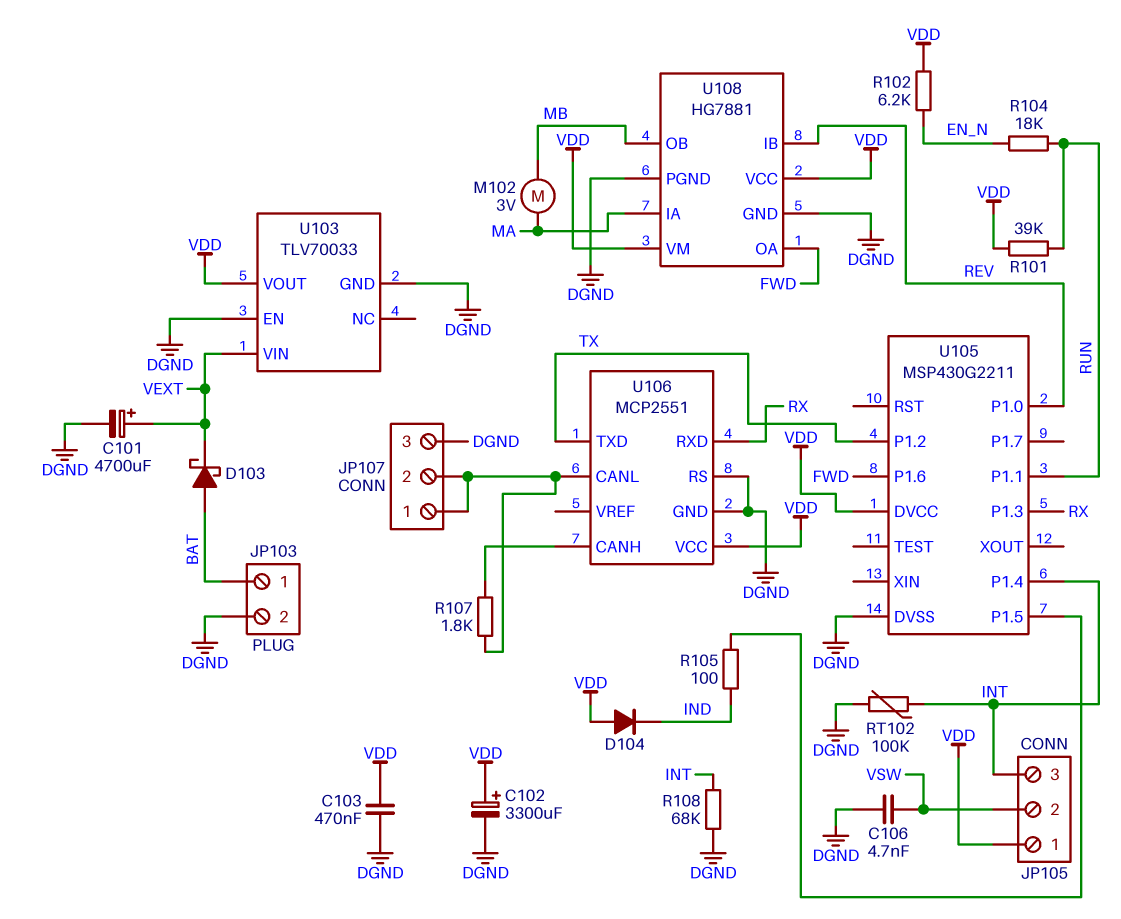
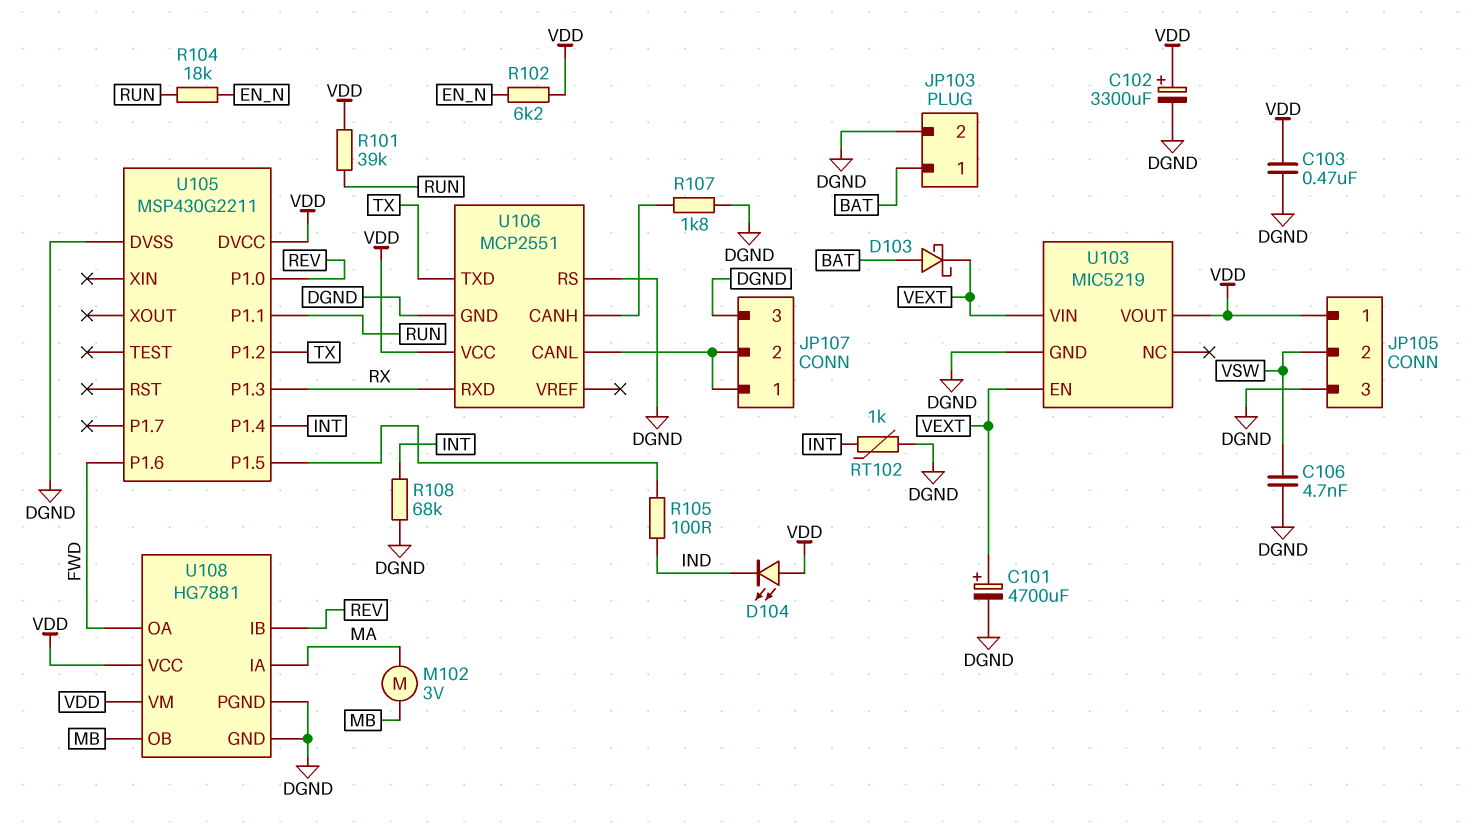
D104: diode (A VDD, K IND) -> LED (A VDD, K IND)
JP105 pin 3: INT -> DGND
R107: 1.8k (JP107/1, U106/CANH) -> 1.8k (DGND, U106/CANH)
RT102: 100k (DGND, INT) -> 1k (DGND, INT)
U103: TLV70033 -> MIC5219
U103 pin EN: DGND -> VEXT

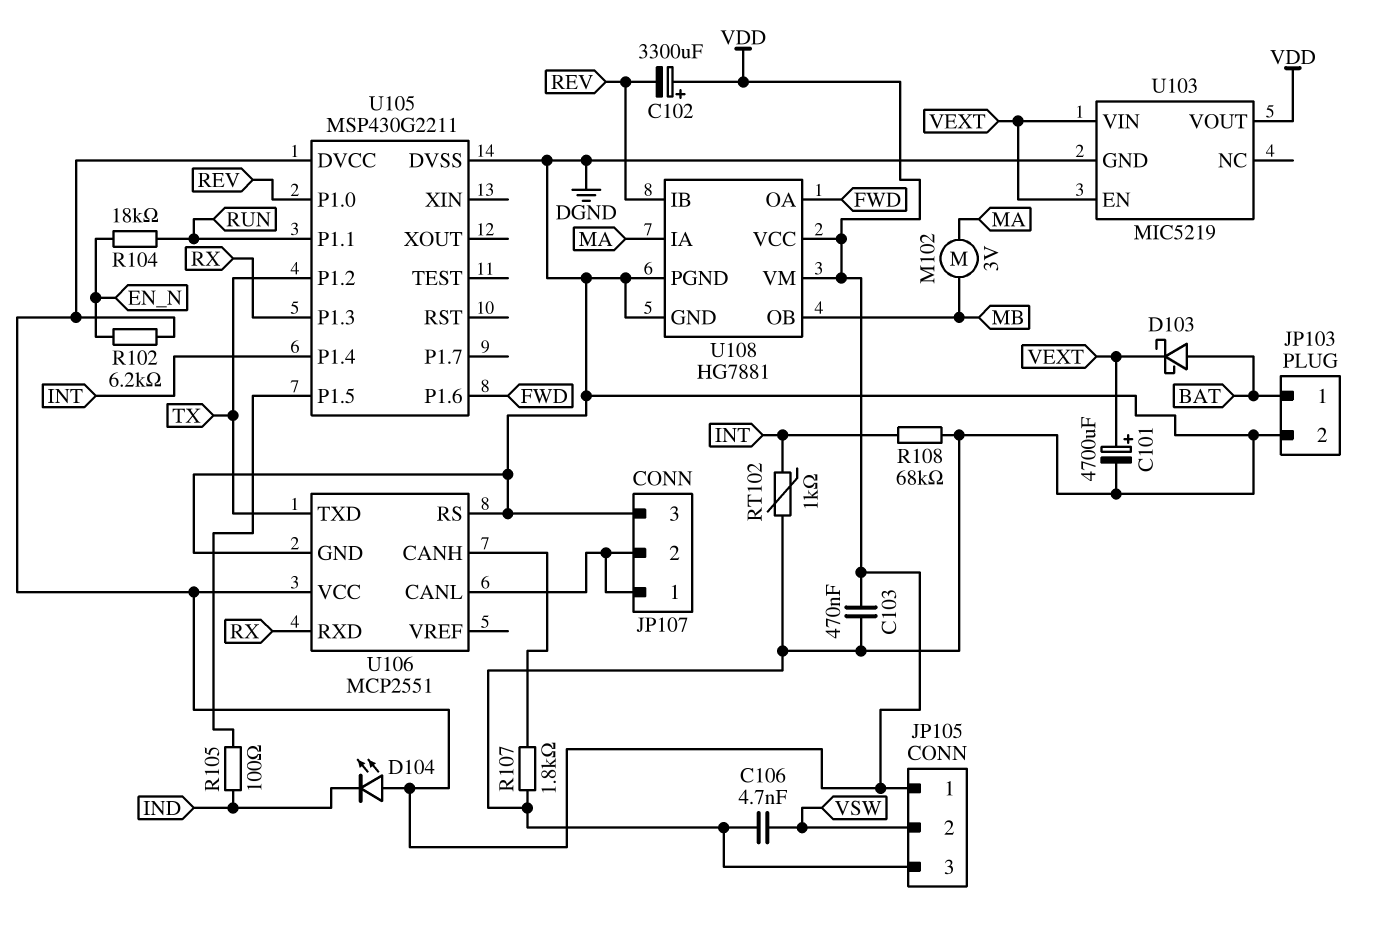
C102: 3300uF (plus VDD, minus DGND) -> 3300uF (plus VDD, minus REV)
R101: 39k (RUN, VDD) -> none

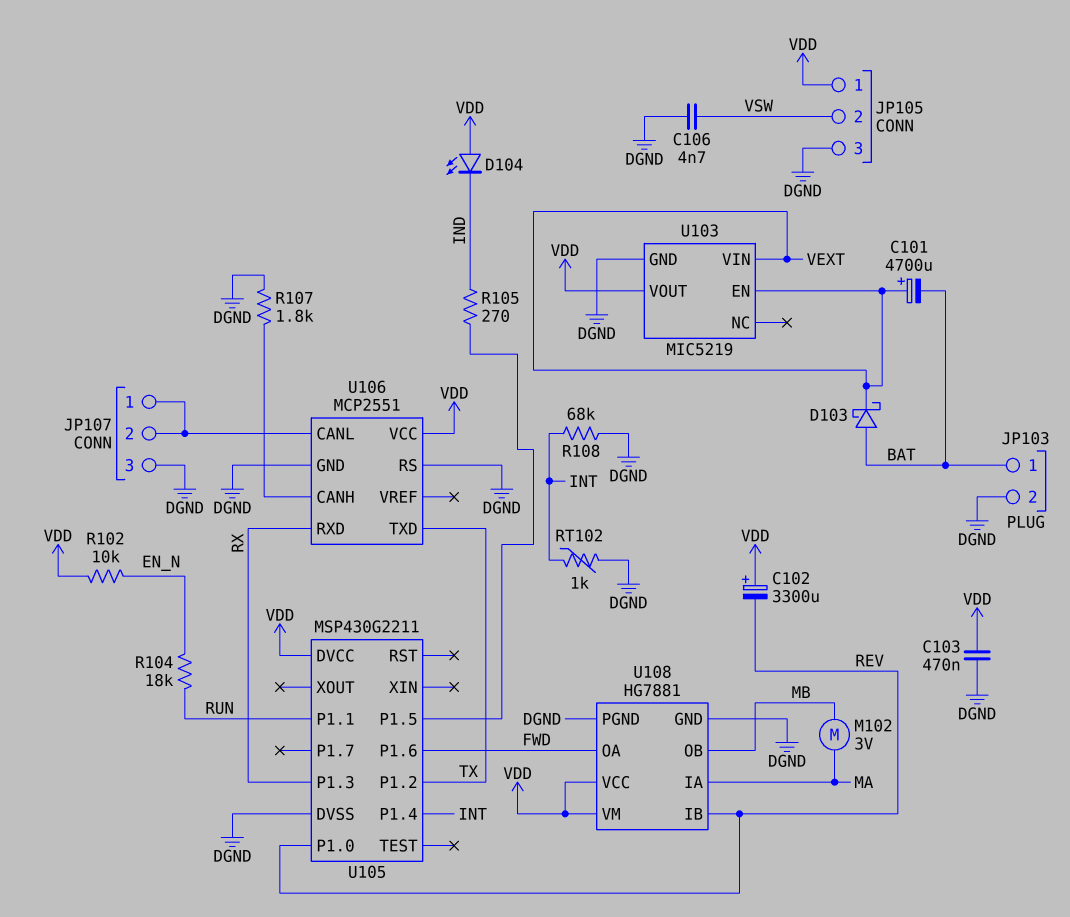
C101: 4700uF (plus VEXT, minus DGND) -> 4700uF (plus VEXT, minus BAT)
R102: 6.2k (EN_N, VDD) -> 10k (EN_N, VDD)
R105: 100 (IND, U105/P1.5) -> 270 (IND, U105/P1.5)

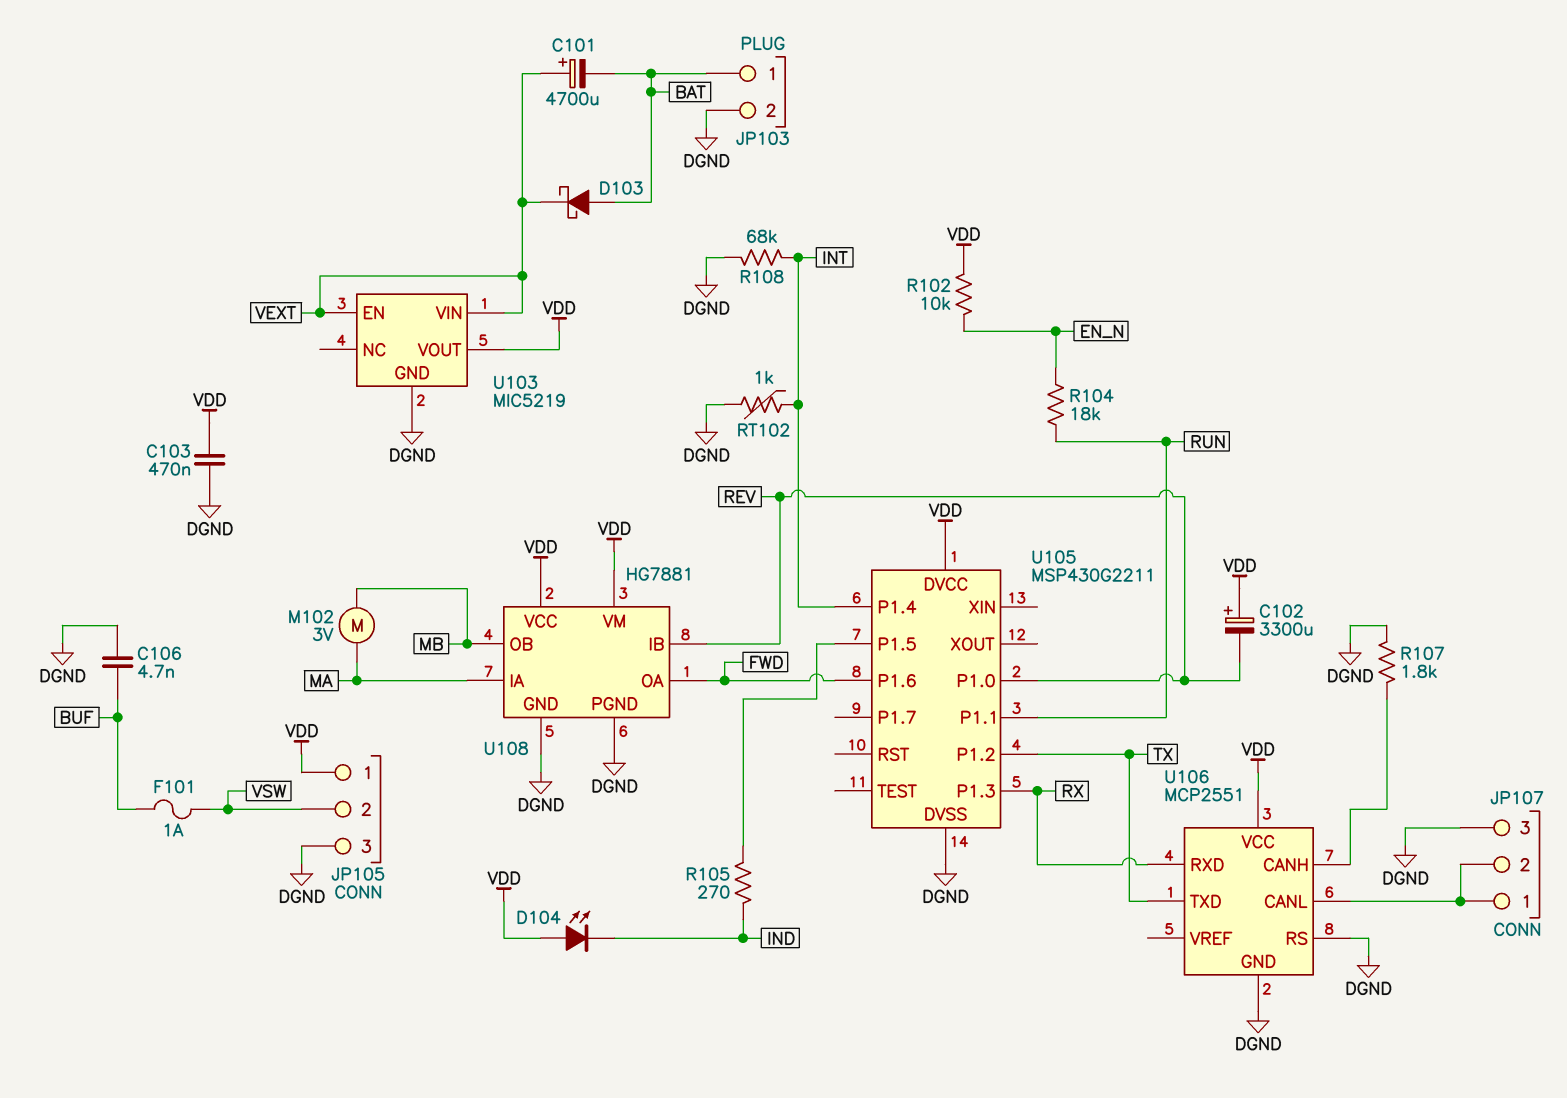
C106: 4.7nF (DGND, VSW) -> 4.7nF (BUF, DGND)
F101: none -> 1A (BUF, VSW)

